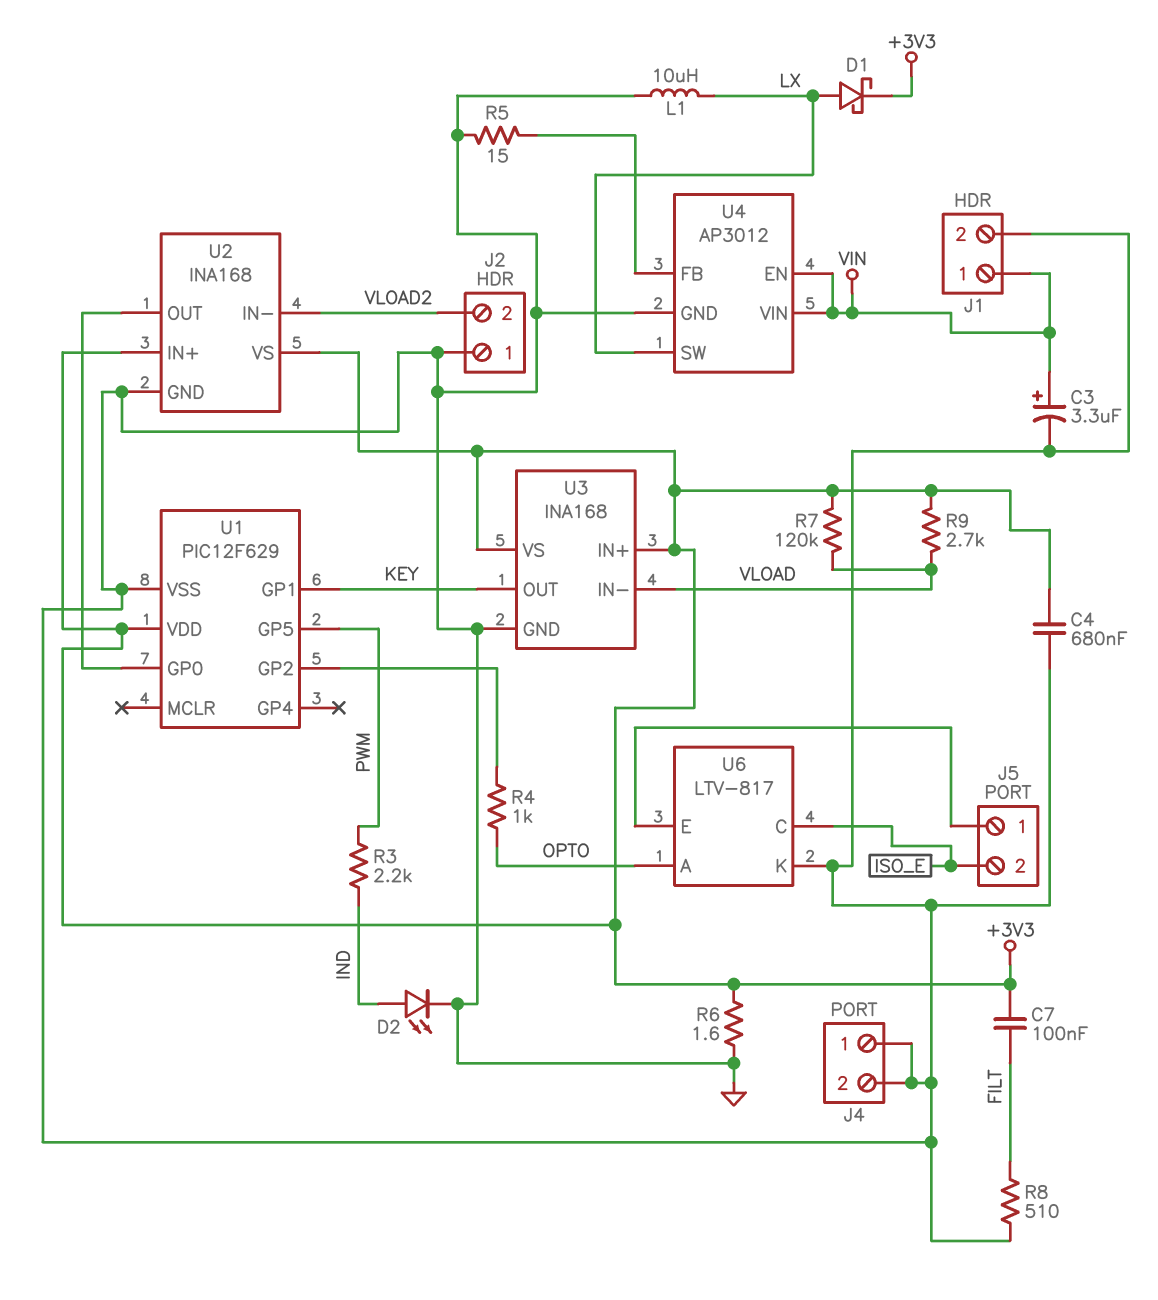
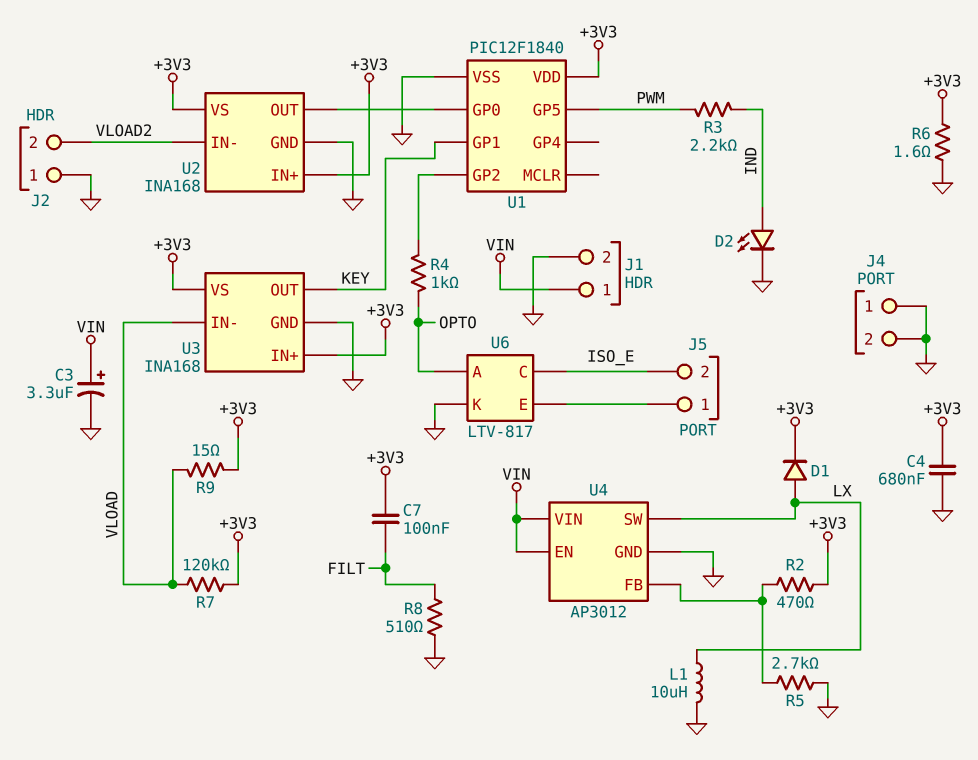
D1: schottky (A LX, K +3V3) -> diode (A LX, K +3V3)
R2: none -> 470 (+3V3, U4/FB)
R5: 15 (GND, U4/FB) -> 2.7k (GND, U4/FB)
R9: 2.7k (+3V3, VLOAD) -> 15 (+3V3, VLOAD)
U1: PIC12F629 -> PIC12F1840

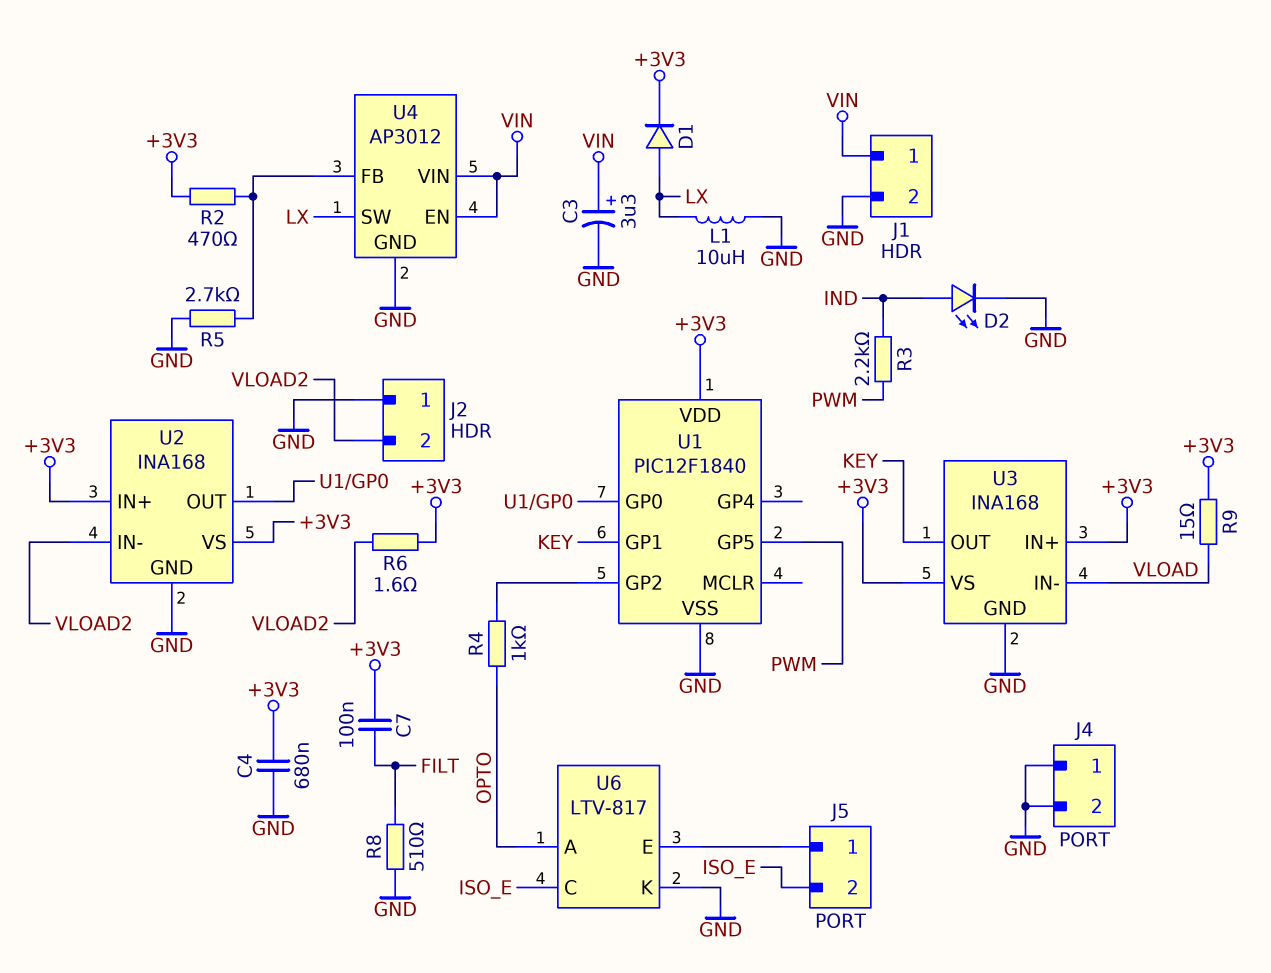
R6: 1.6 (+3V3, GND) -> 1.6 (+3V3, VLOAD2)
R7: 120k (+3V3, VLOAD) -> none

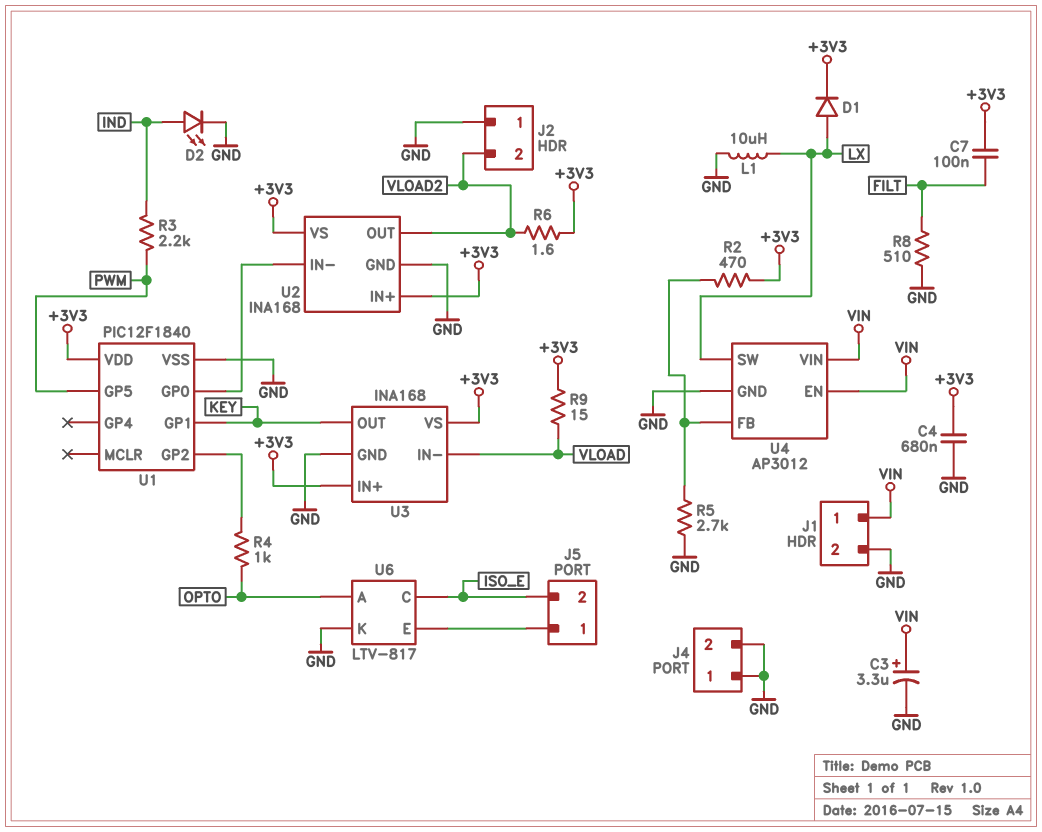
U2 pin IN-: VLOAD2 -> U1/GP0
U2 pin OUT: U1/GP0 -> VLOAD2

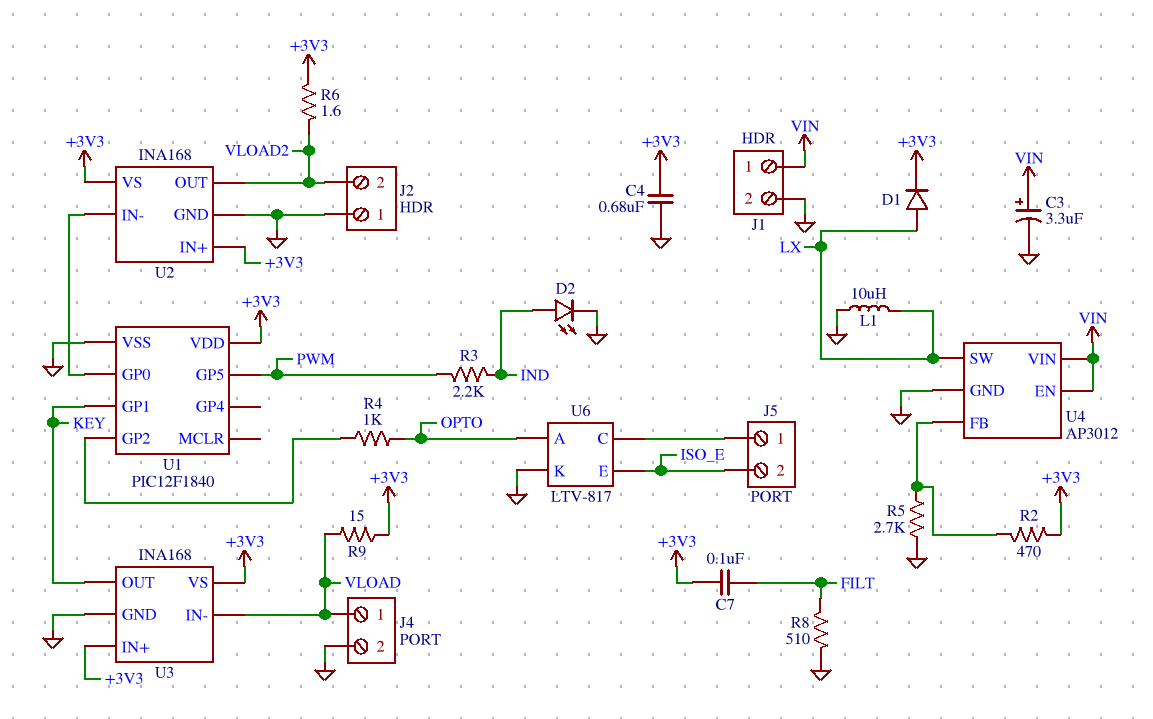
J4 pin 1: GND -> VLOAD
U6 pin C: ISO_E -> J5/1
U6 pin E: J5/1 -> ISO_E

